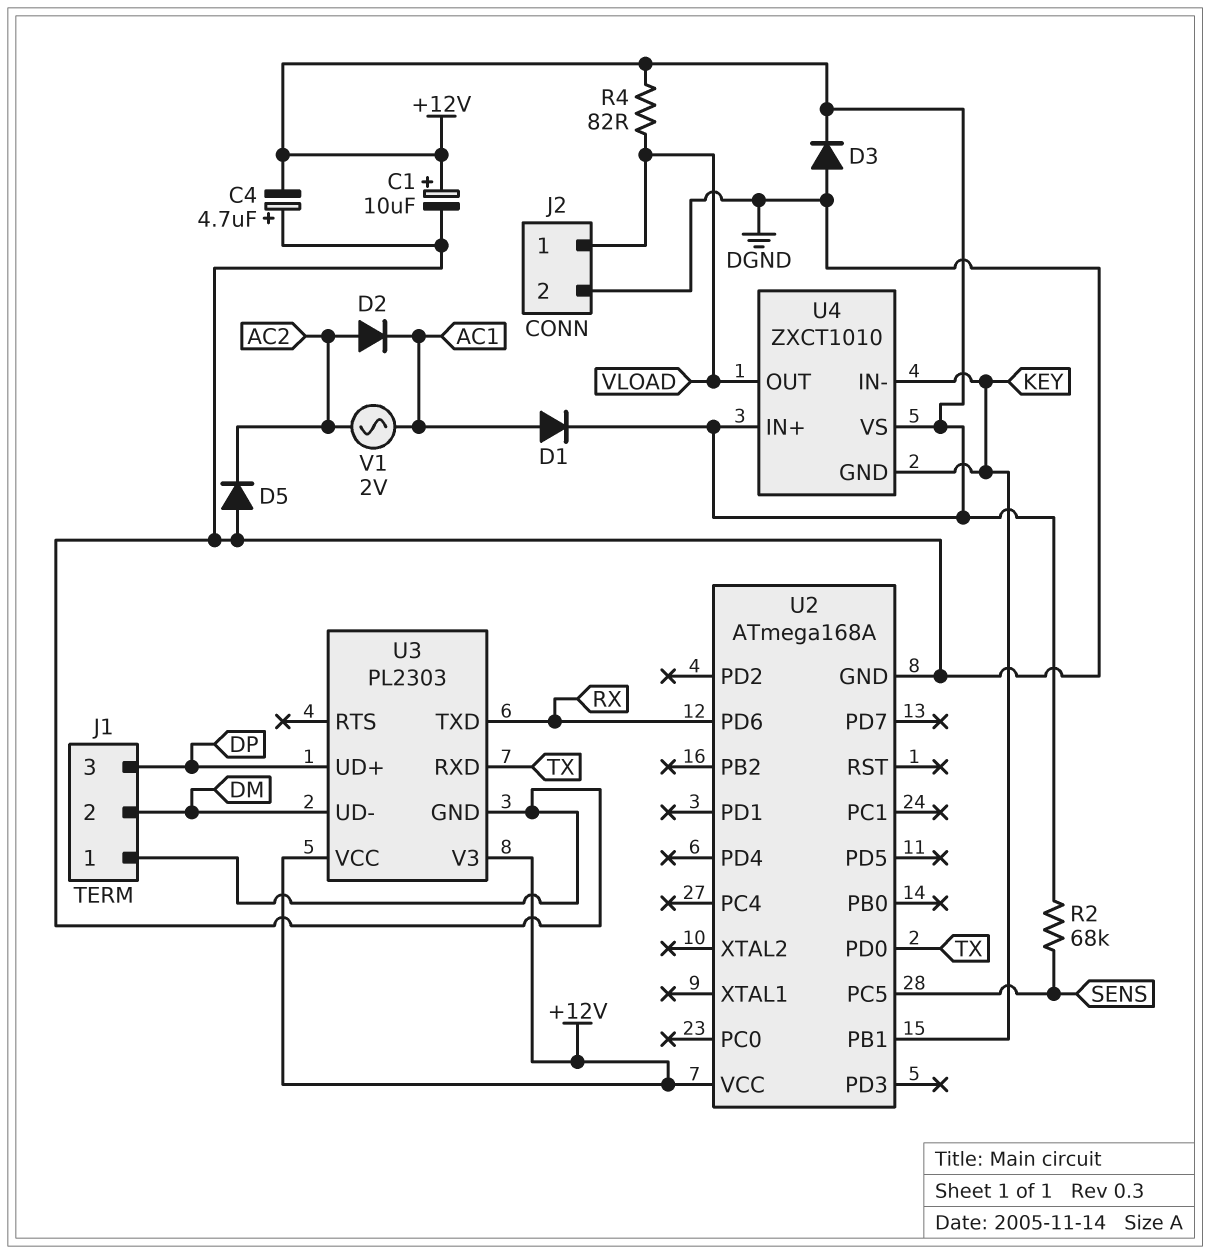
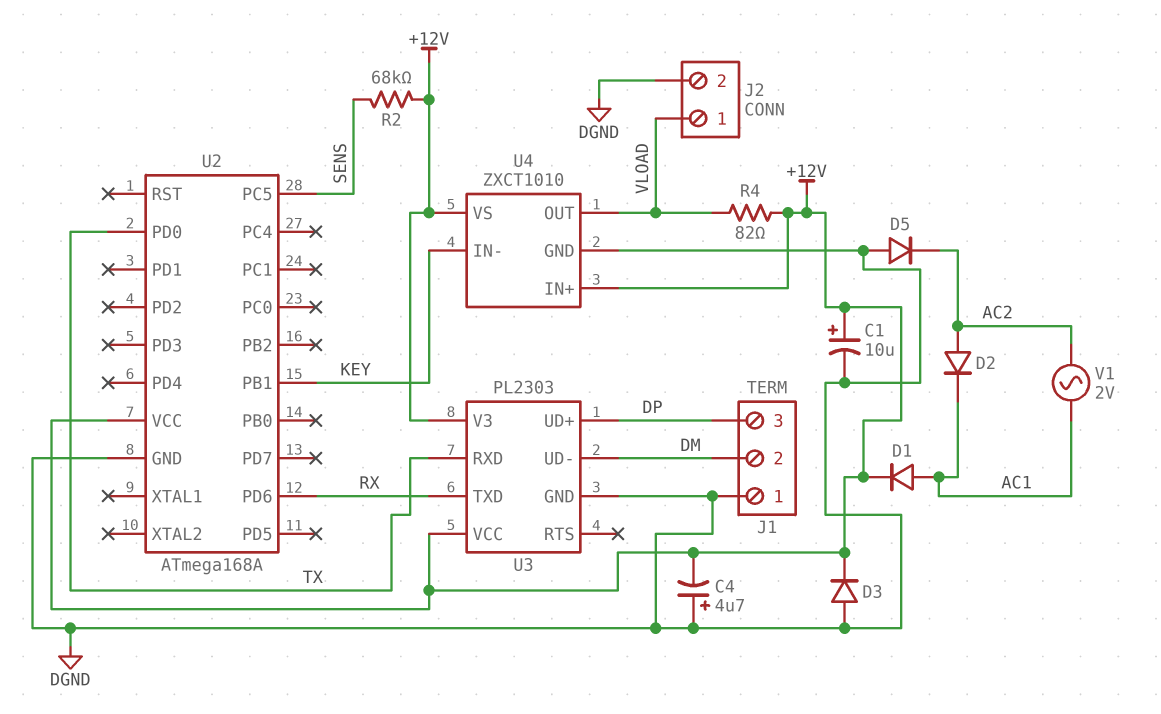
U4 pin GND: KEY -> DGND

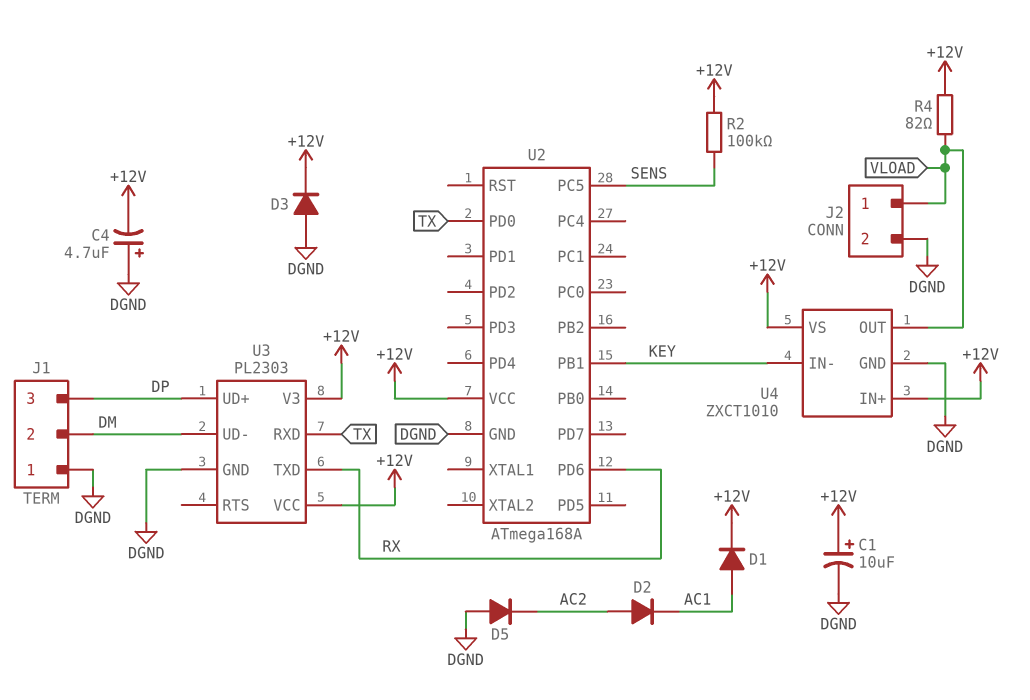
R2: 68k (+12V, SENS) -> 100k (+12V, SENS)
V1: AC 2V (AC1, AC2) -> none

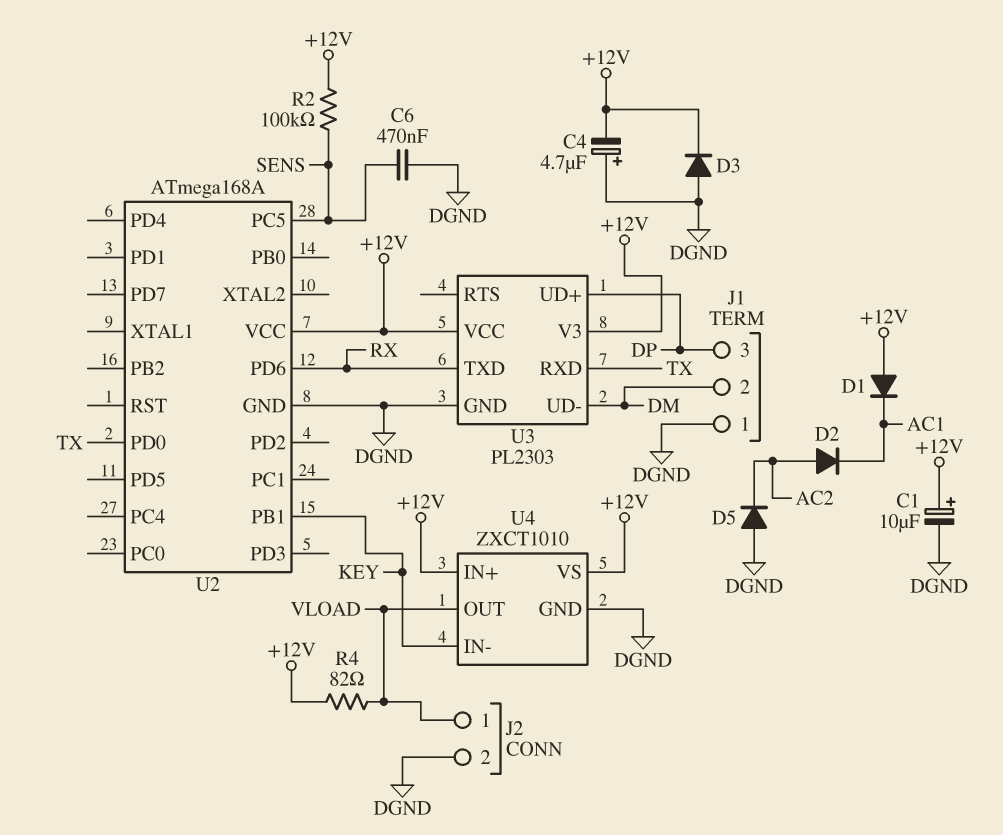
C6: none -> 470nF (DGND, SENS)
D1: diode (A AC1, K +12V) -> diode (A +12V, K AC1)

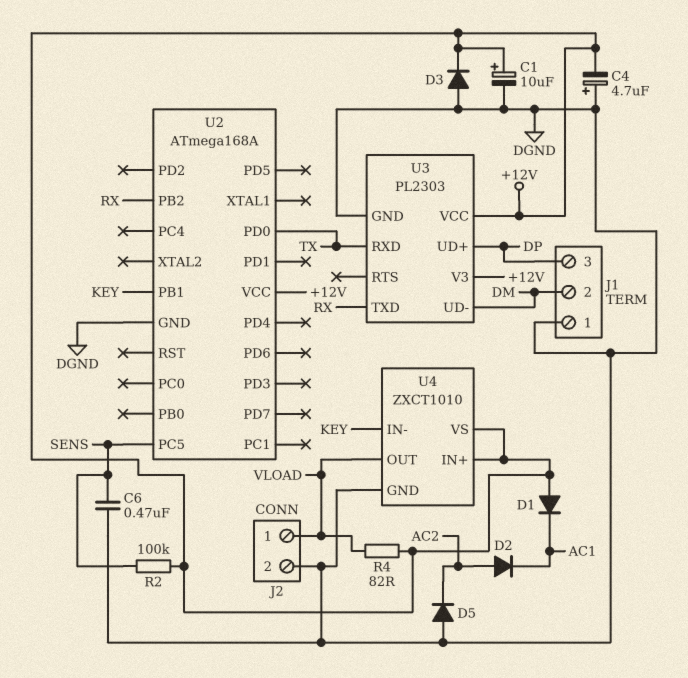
U2 pin PB2: none -> RX
U2 pin PD6: RX -> none

